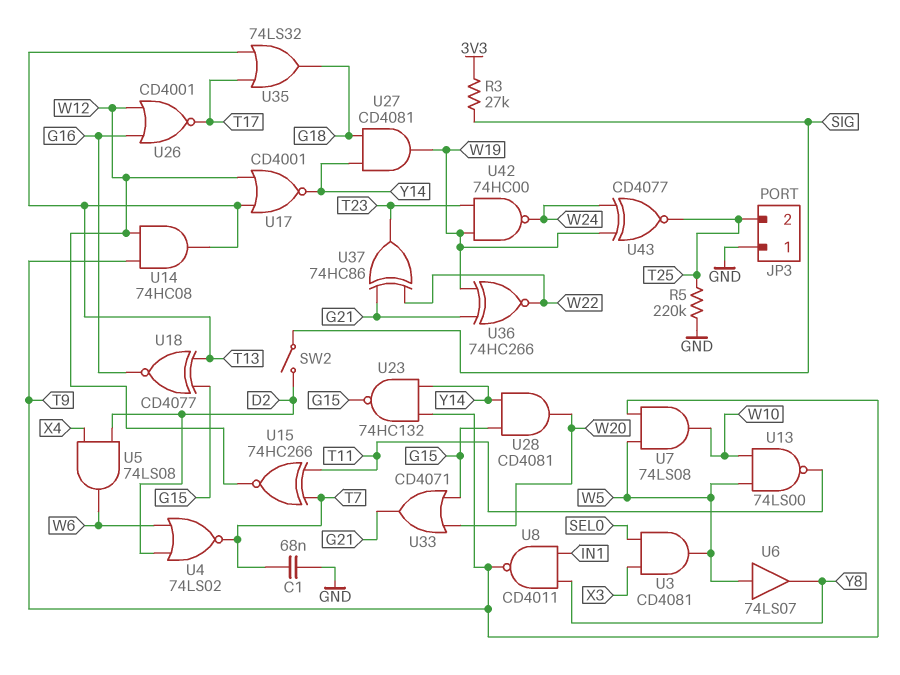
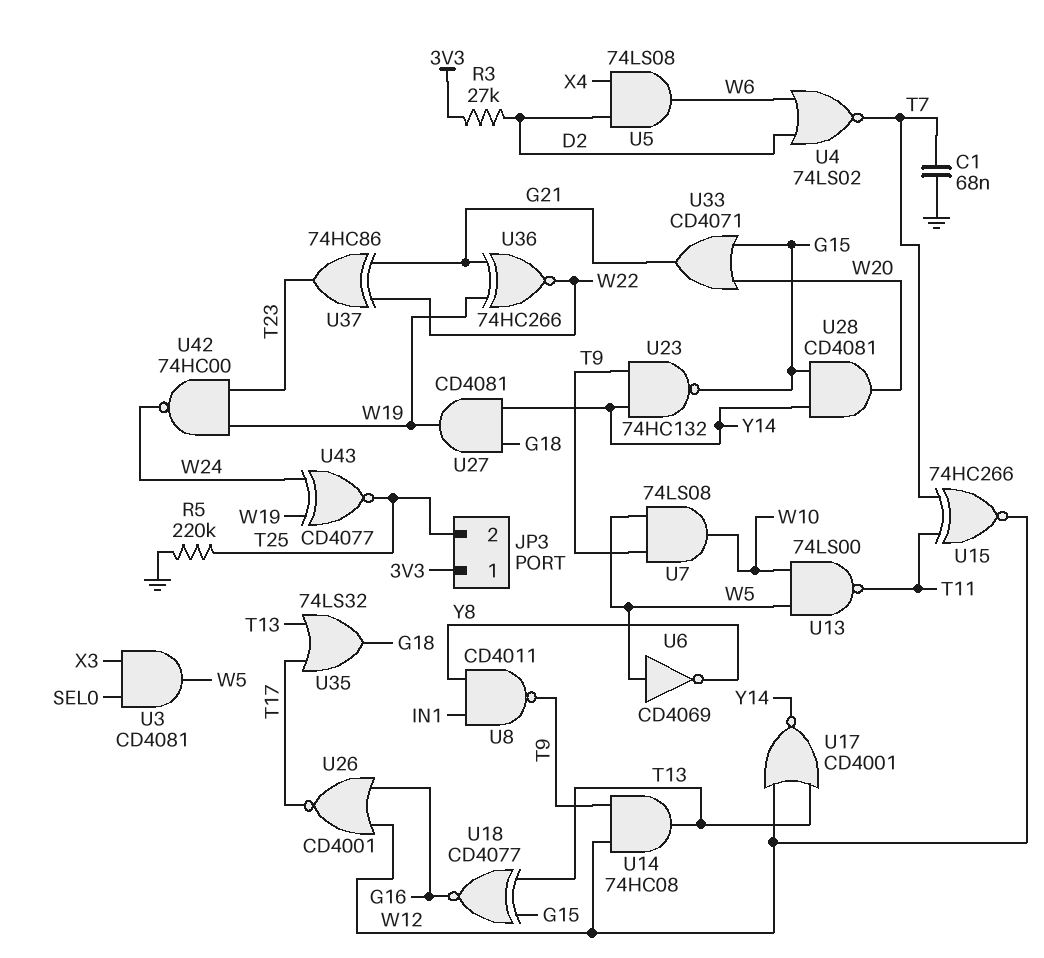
JP3 pin 1: GND -> 3V3
R3: 27k (3V3, SIG) -> 27k (3V3, D2)
SW2: switch (D2, SIG) -> none
U6: buffer 74LS07 (in W5, out Y8) -> NOT CD4069 (in W5, out Y8)

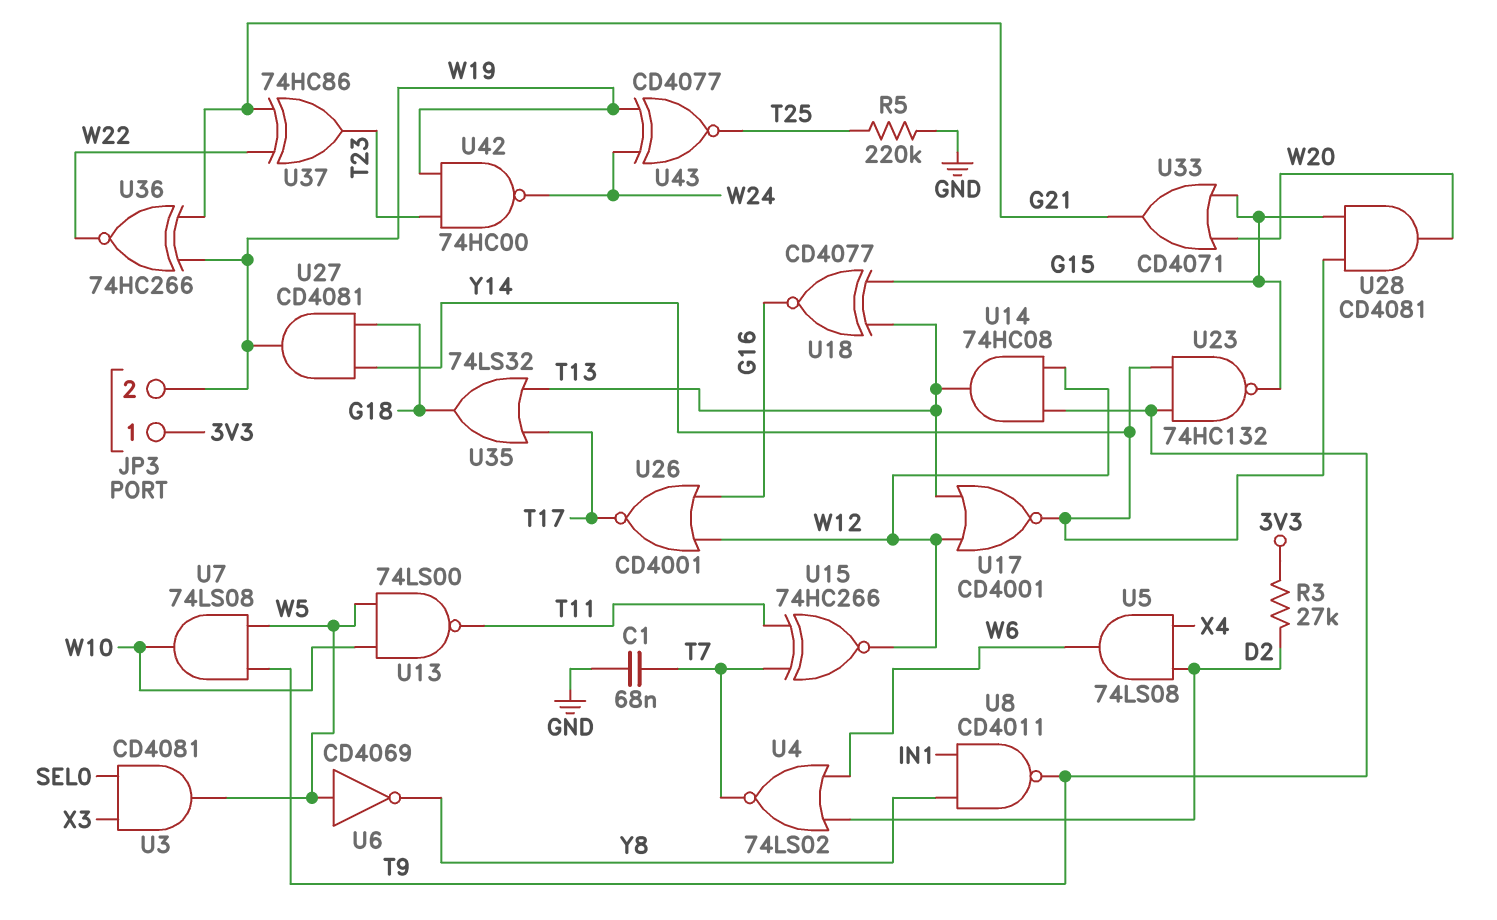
JP3 pin 2: T25 -> W19

